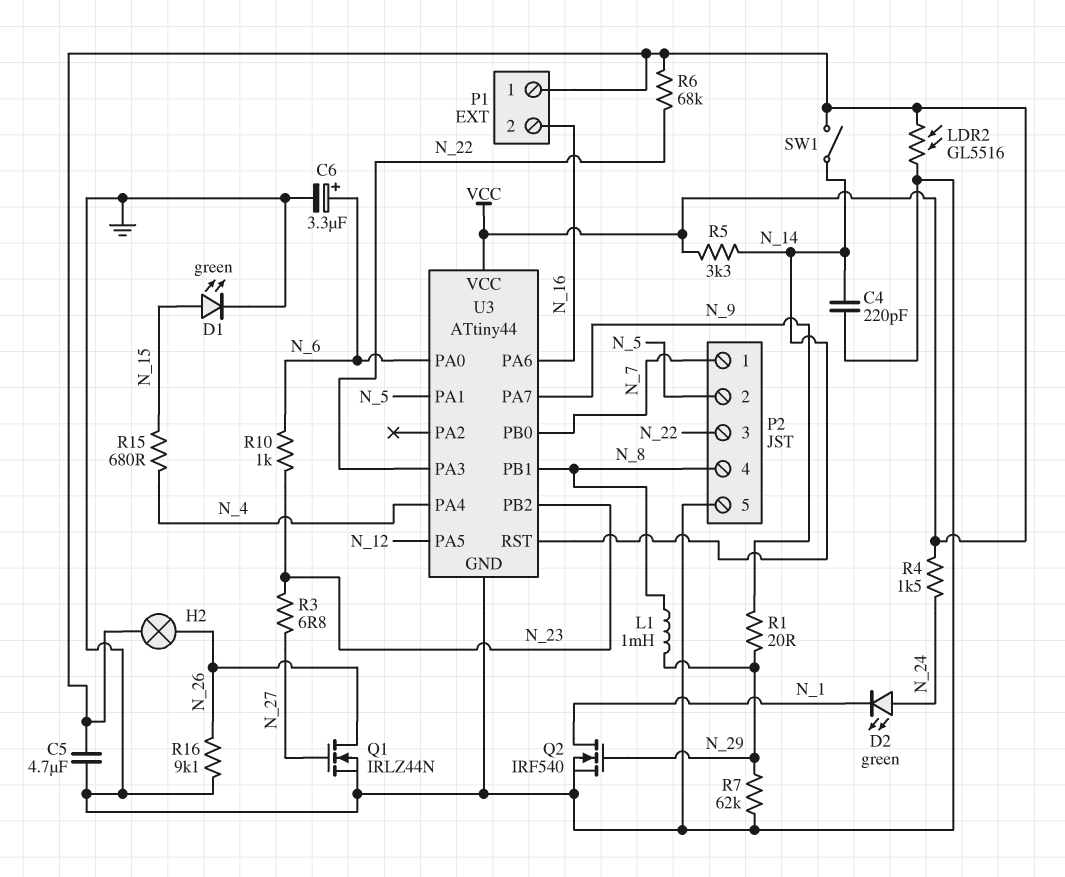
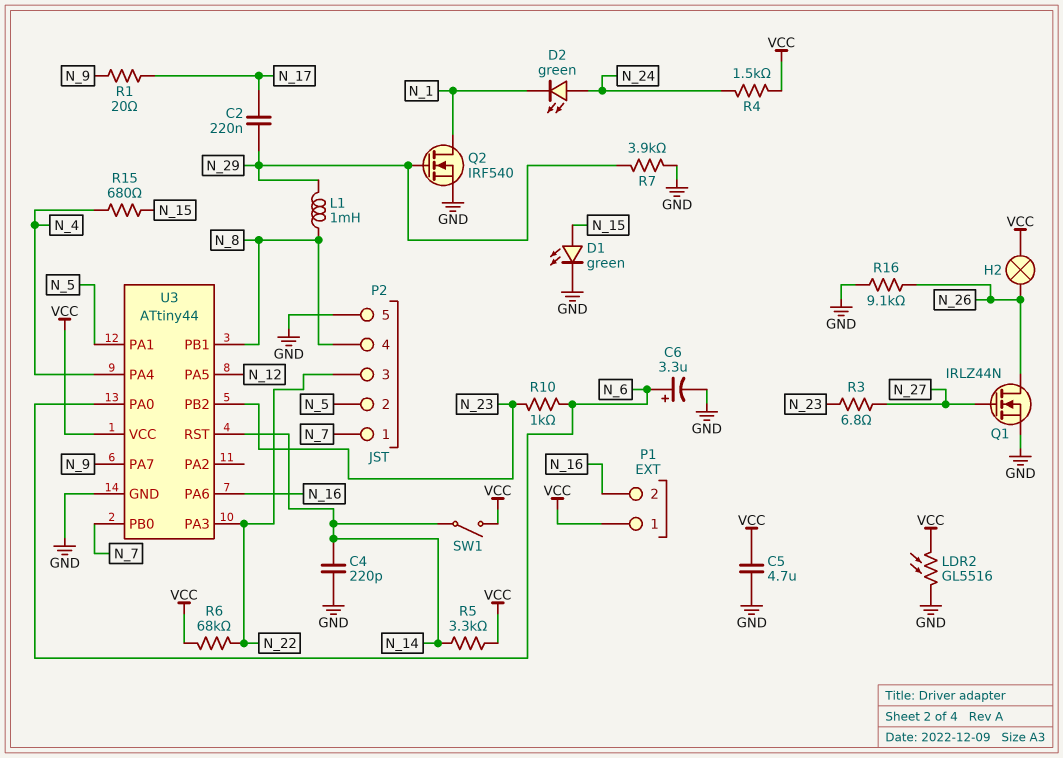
C2: none -> 220nF (N_17, N_29)
R1: 20 (N_9, N_29) -> 20 (N_9, N_17)
R7: 62k (GND, N_29) -> 3.9k (GND, N_29)

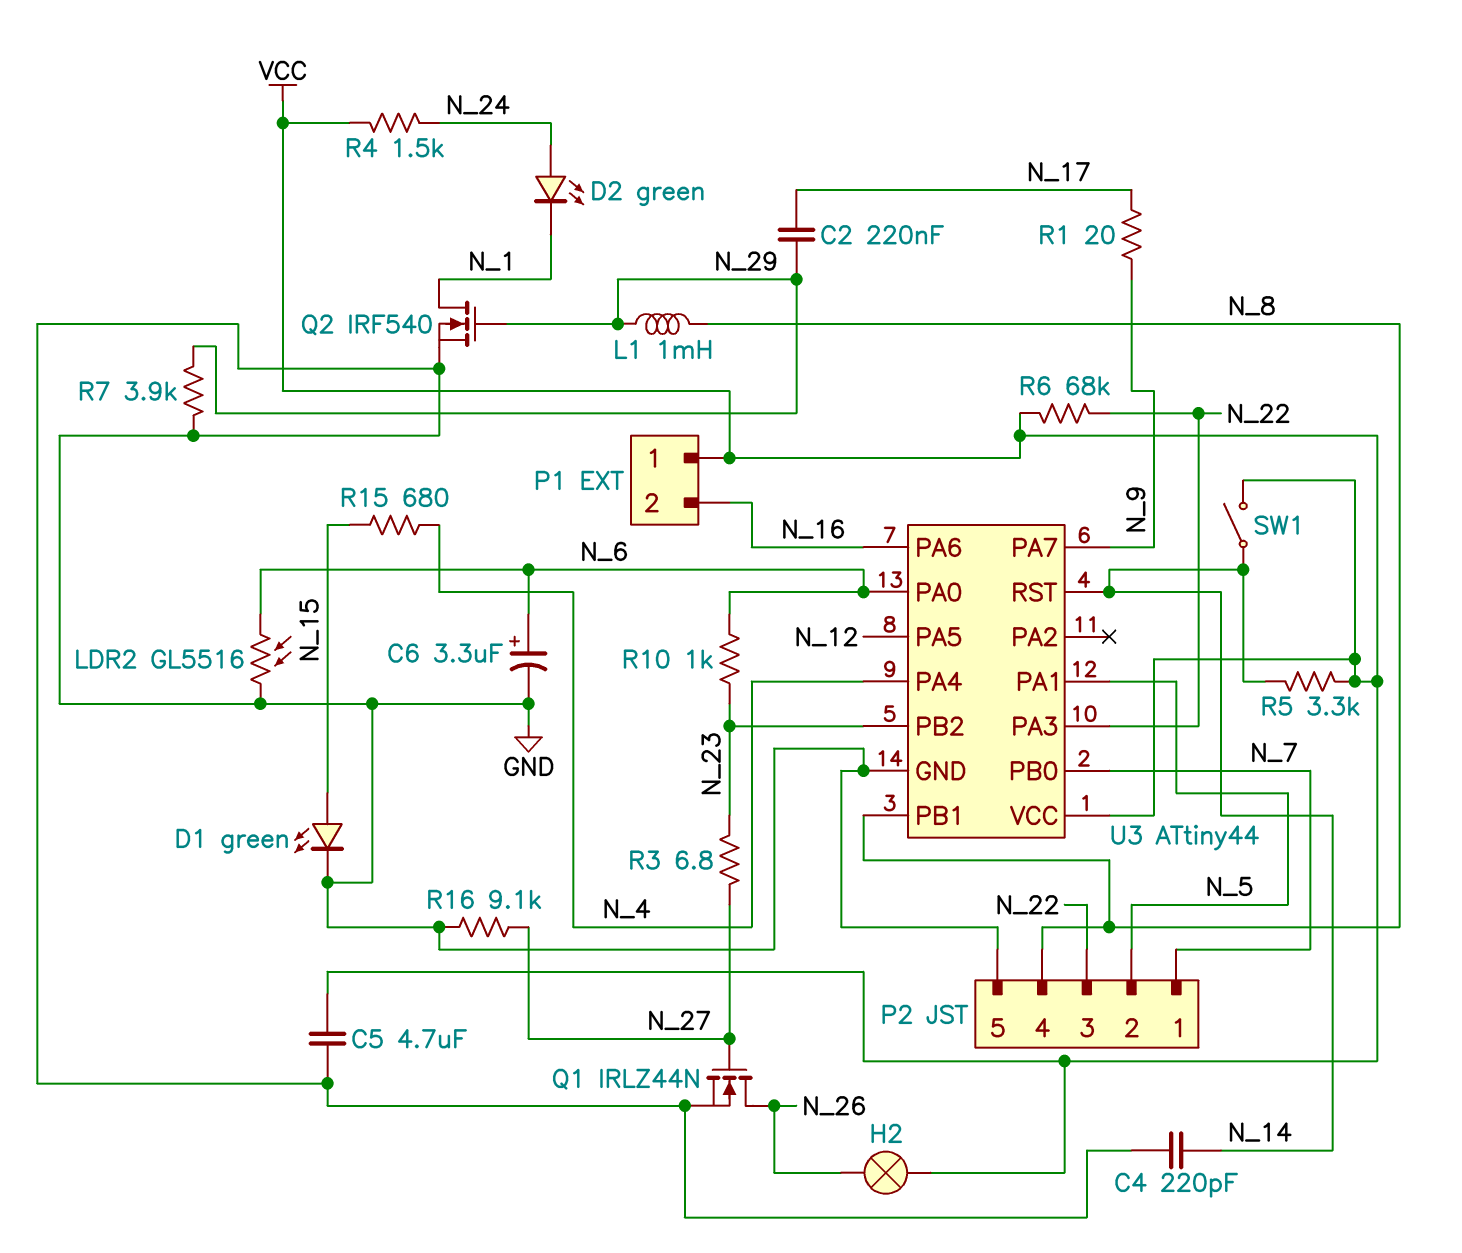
LDR2: GL5516 (GND, VCC) -> GL5516 (GND, N_6)
R16: 9.1k (GND, N_26) -> 9.1k (GND, N_27)

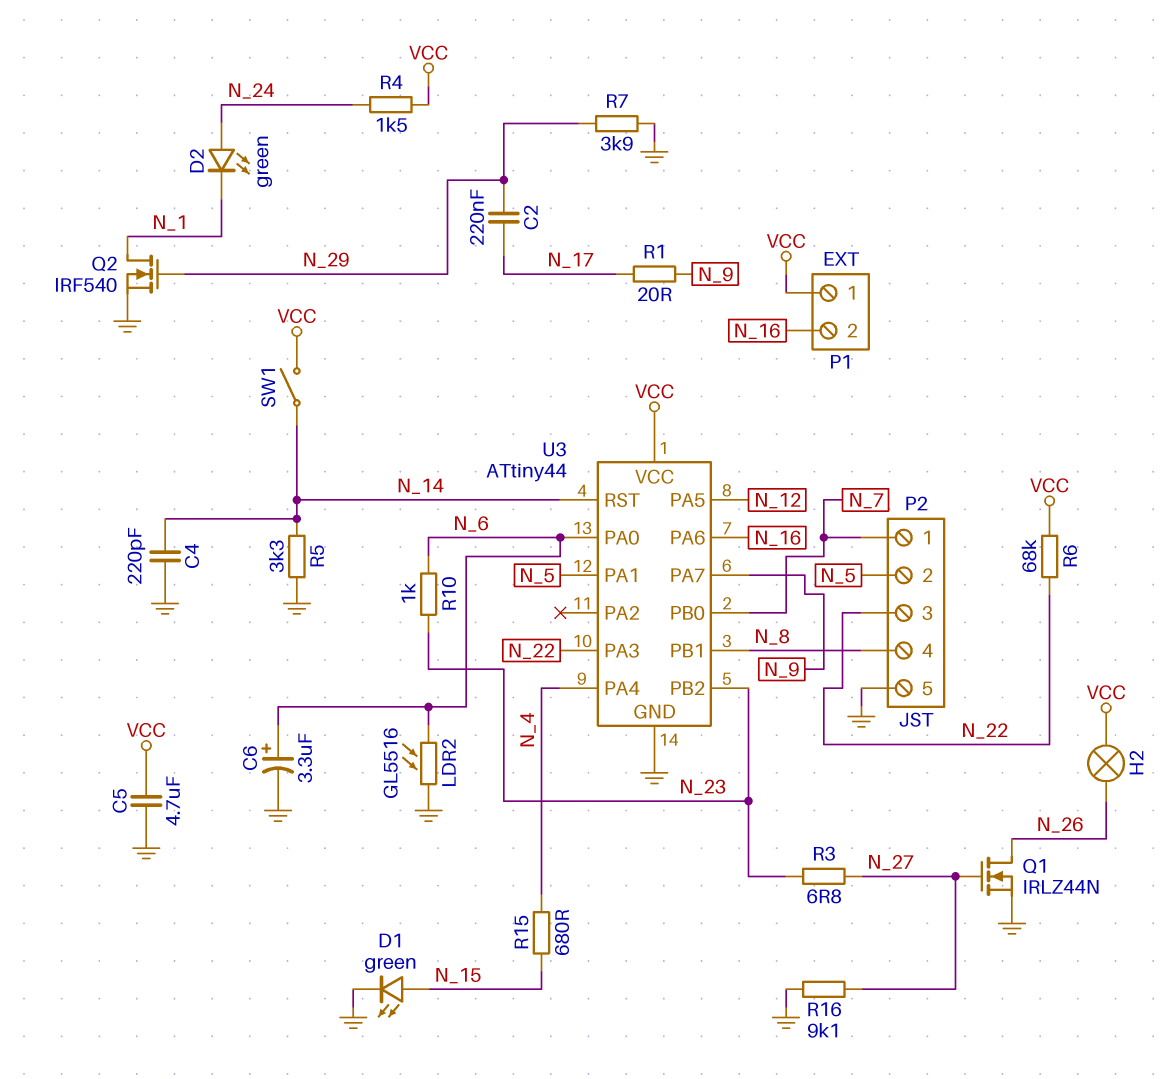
L1: 1mH (N_8, N_29) -> none
R5: 3.3k (N_14, VCC) -> 3.3k (GND, N_14)

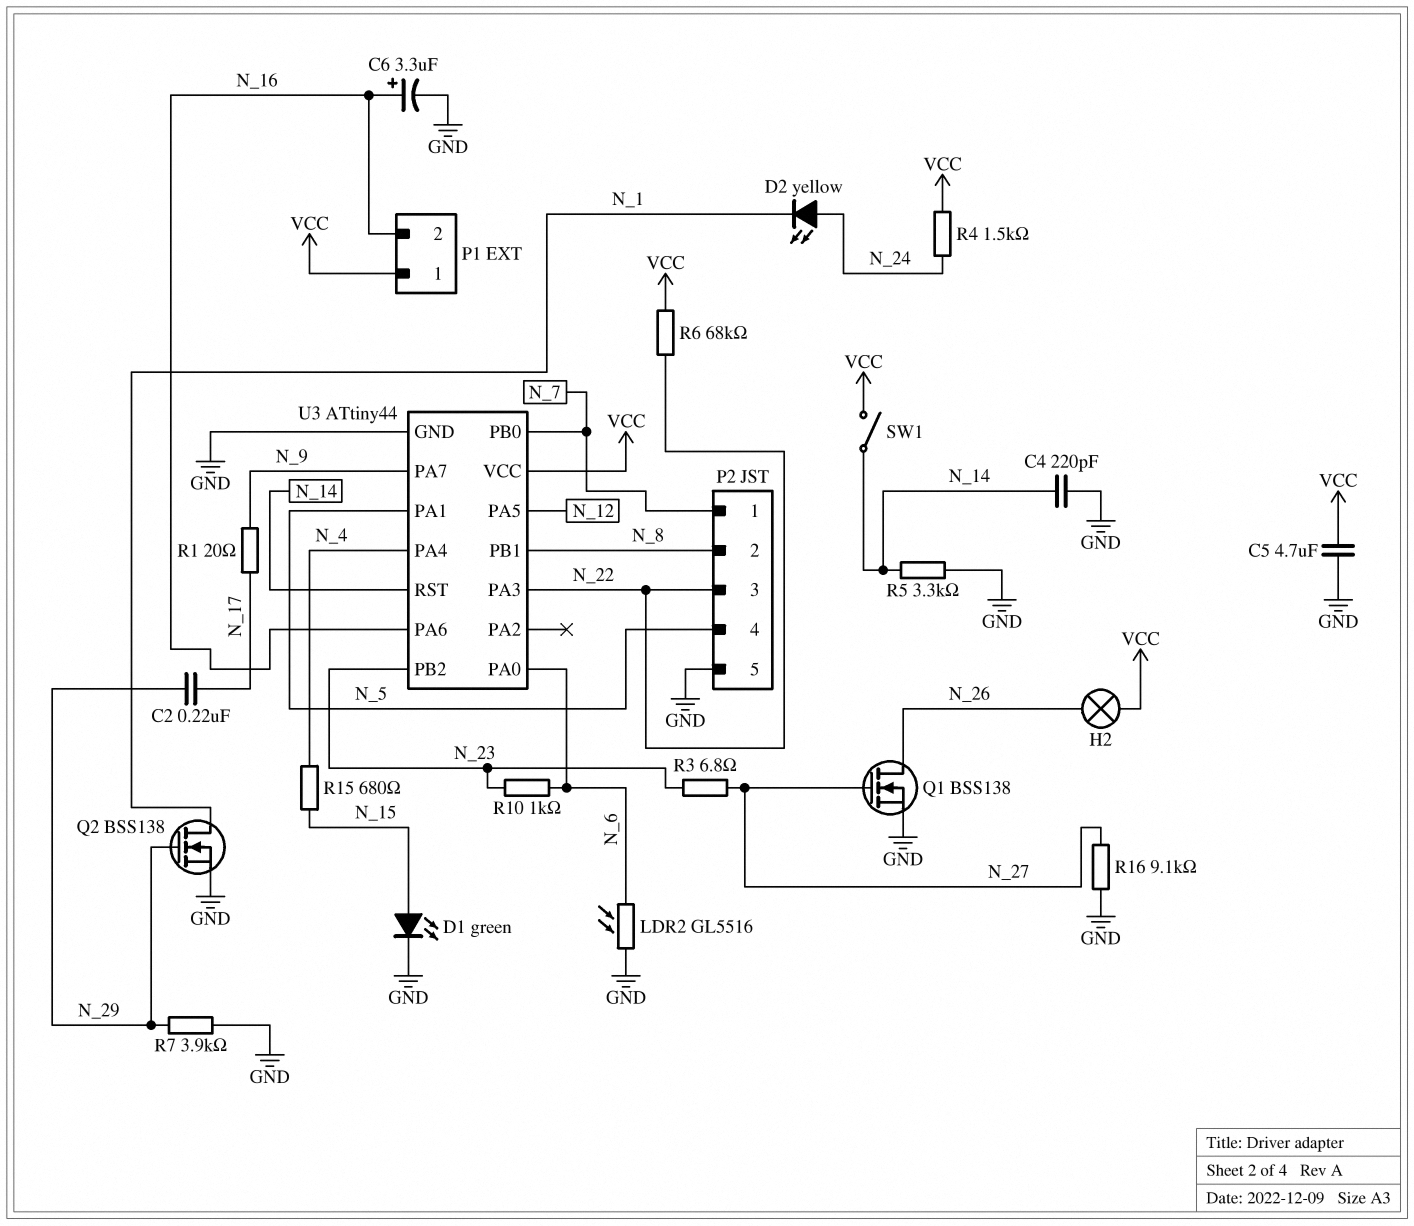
C6: 3.3uF (plus N_6, minus GND) -> 3.3uF (plus N_16, minus GND)
D2: LED green (A N_24, K N_1) -> LED yellow (A N_24, K N_1)
P2 pin 2: N_5 -> N_8
P2 pin 4: N_8 -> N_5
Q1: NMOS IRLZ44N (G N_27, D N_26, S GND) -> NMOS BSS138 (G N_27, D N_26, S GND)
Q2: NMOS IRF540 (G N_29, D N_1, S GND) -> NMOS BSS138 (G N_29, D N_1, S GND)

